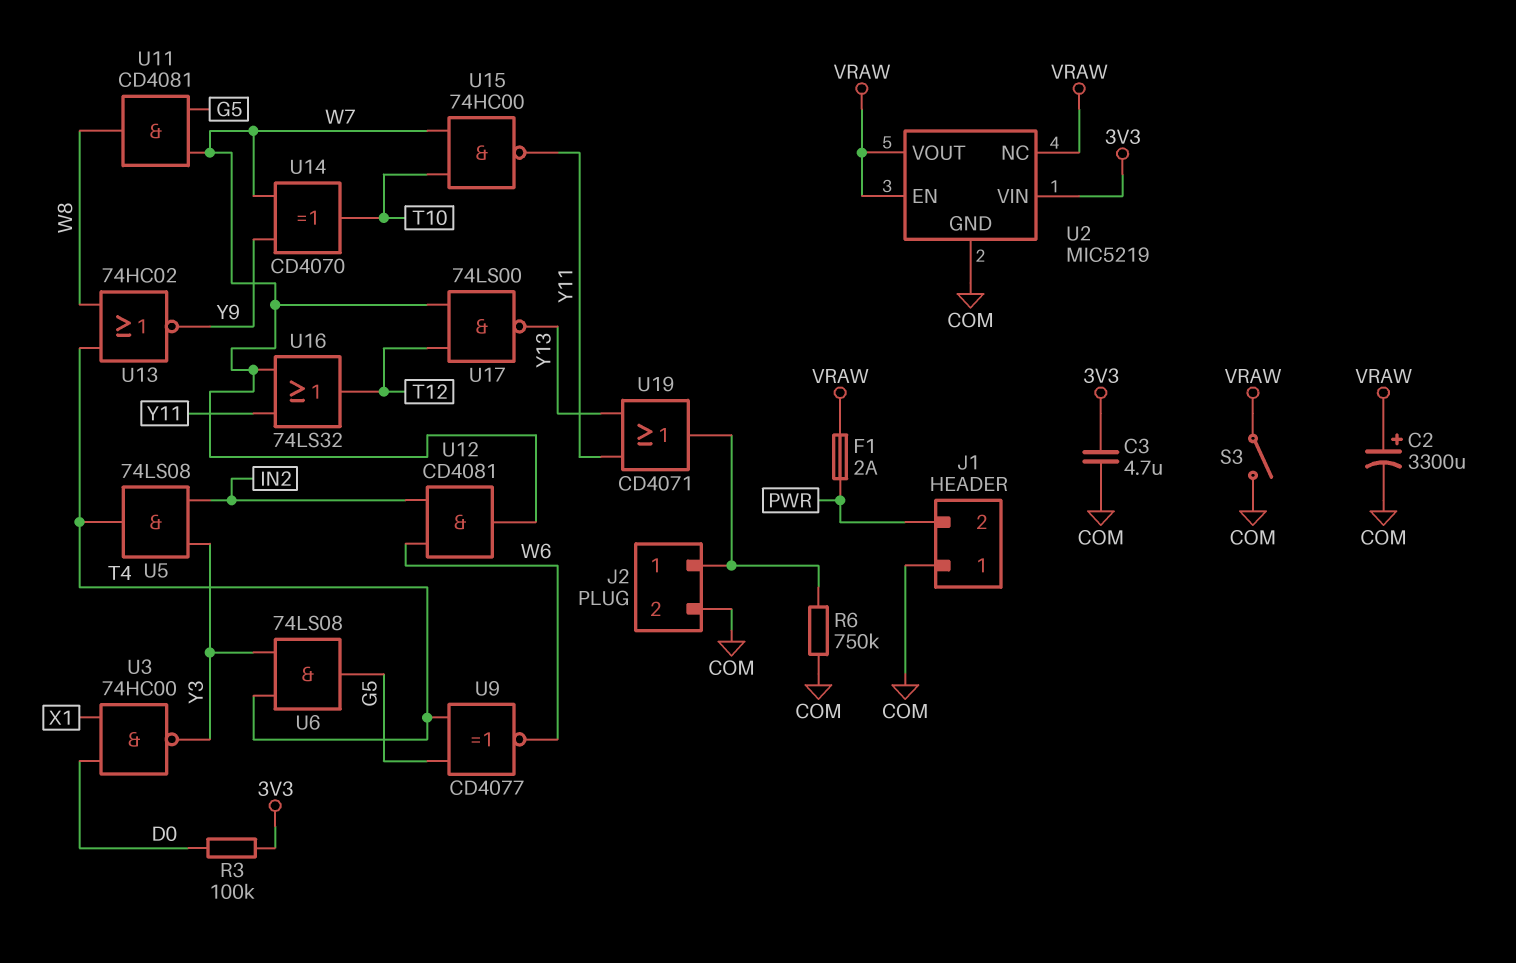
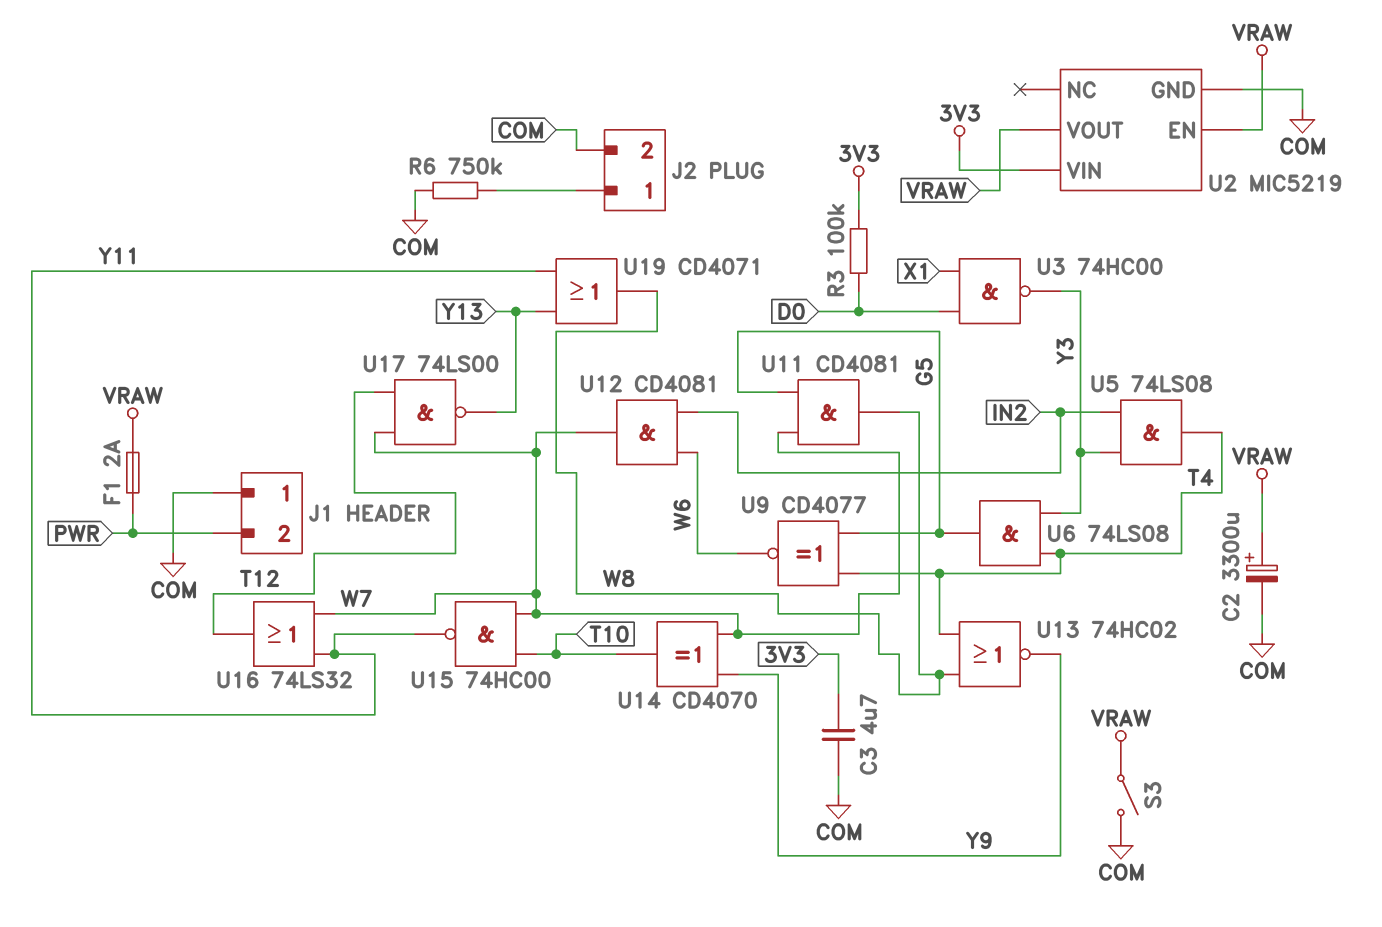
U2 pin NC: VRAW -> none
U19: OR CD4071 (in Y11, in Y13, out J2/1) -> OR CD4071 (in Y11, in Y13, out W8)

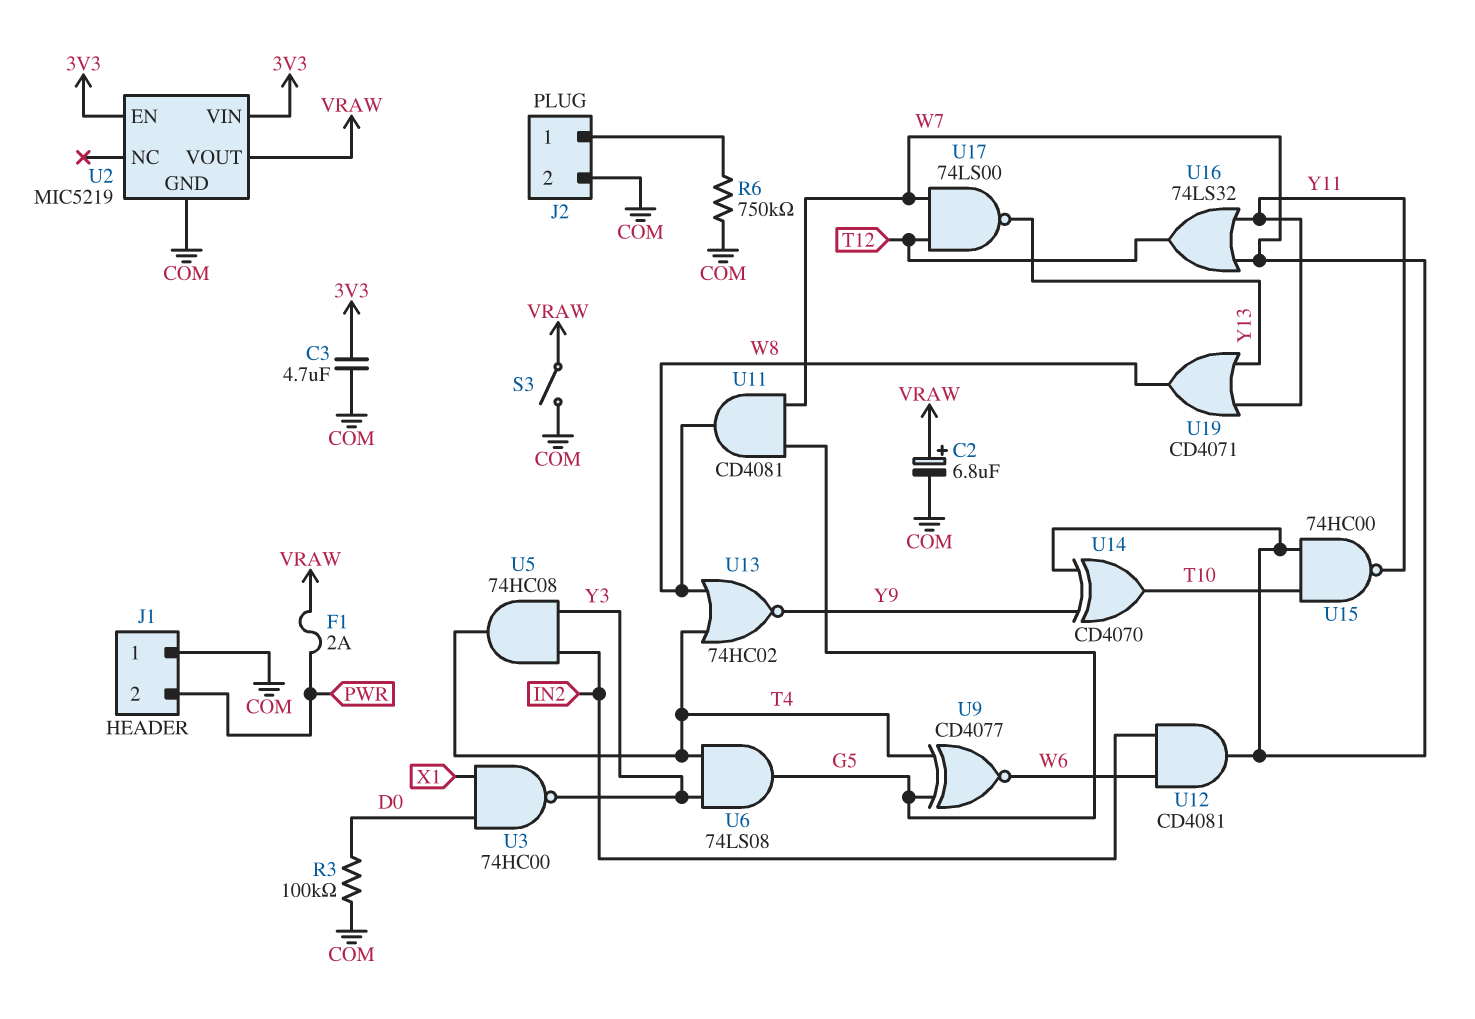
C2: 3300uF (plus VRAW, minus COM) -> 6.8uF (plus VRAW, minus COM)
R3: 100k (3V3, D0) -> 100k (COM, D0)
U2 pin EN: VRAW -> 3V3
U5: AND 74LS08 (in IN2, in Y3, out T4) -> AND 74HC08 (in IN2, in Y3, out T4)

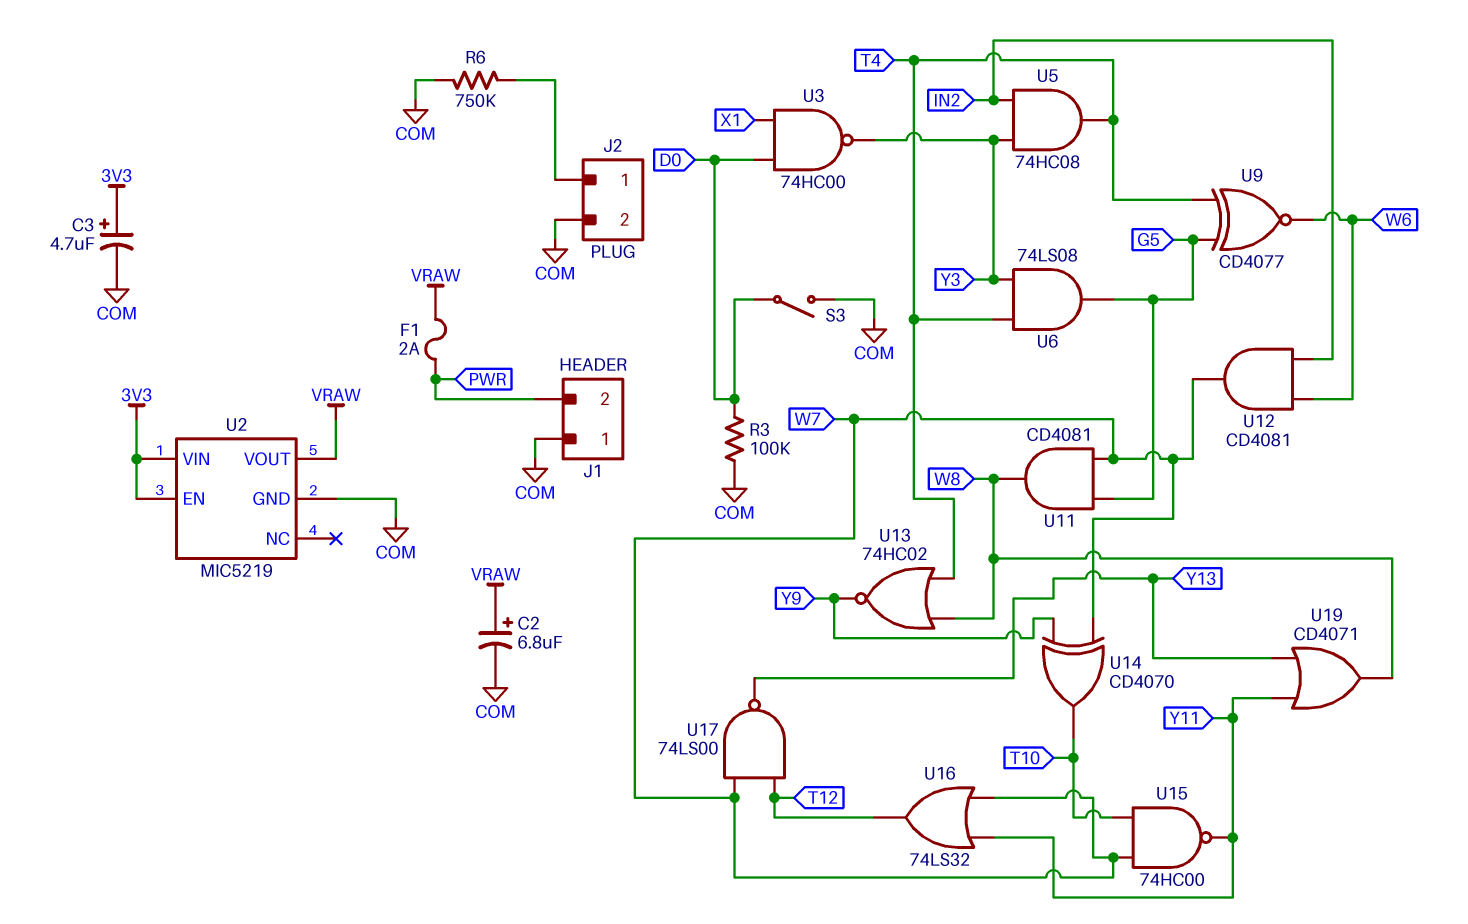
C3: 4.7uF (3V3, COM) -> 4.7uF (plus 3V3, minus COM)
S3: switch (COM, VRAW) -> switch (COM, D0)

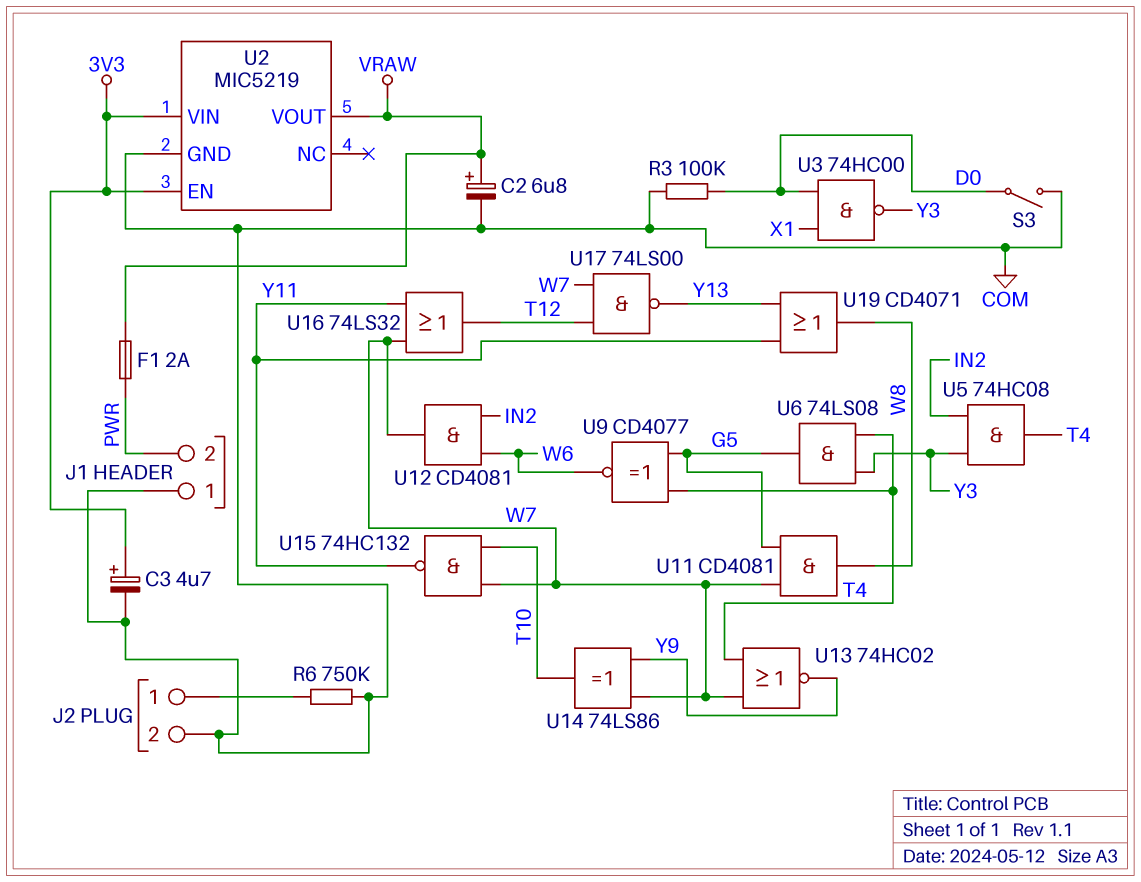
U13: NOR 74HC02 (in T4, in W8, out Y9) -> NOR 74HC02 (in T4, in W7, out Y9)
U14: XOR CD4070 (in W7, in Y9, out T10) -> XOR 74LS86 (in W7, in Y9, out T10)
U15: NAND 74HC00 (in T10, in W7, out Y11) -> NAND 74HC132 (in T10, in W7, out Y11)

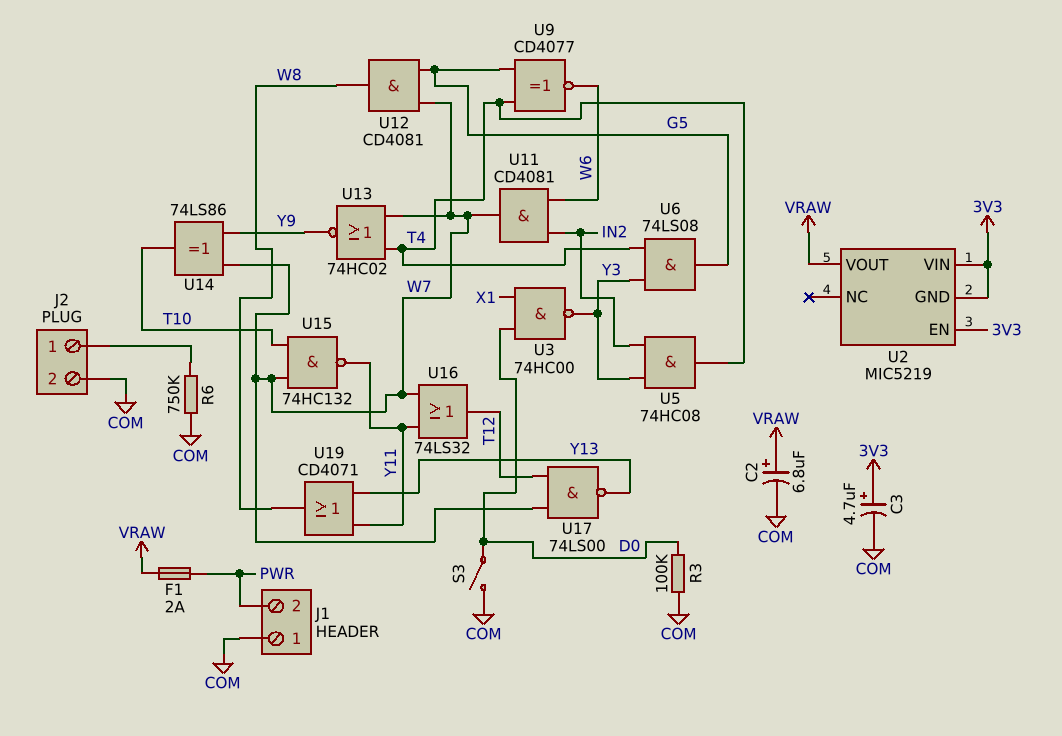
U2 pin GND: COM -> 3V3
U11: AND CD4081 (in G5, in W7, out W8) -> AND CD4081 (in IN2, in W6, out W7)
U12: AND CD4081 (in IN2, in W6, out W7) -> AND CD4081 (in G5, in W7, out W8)

